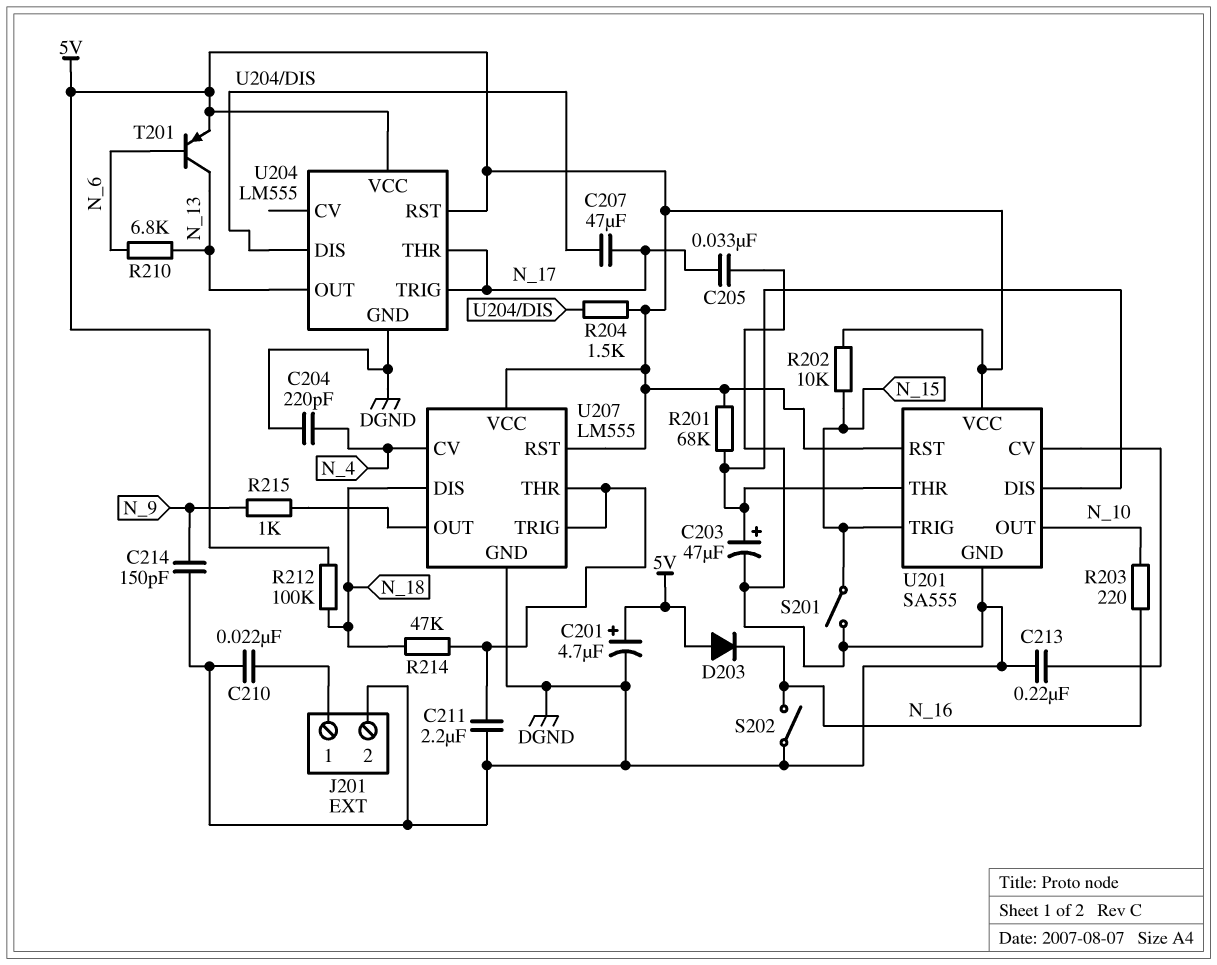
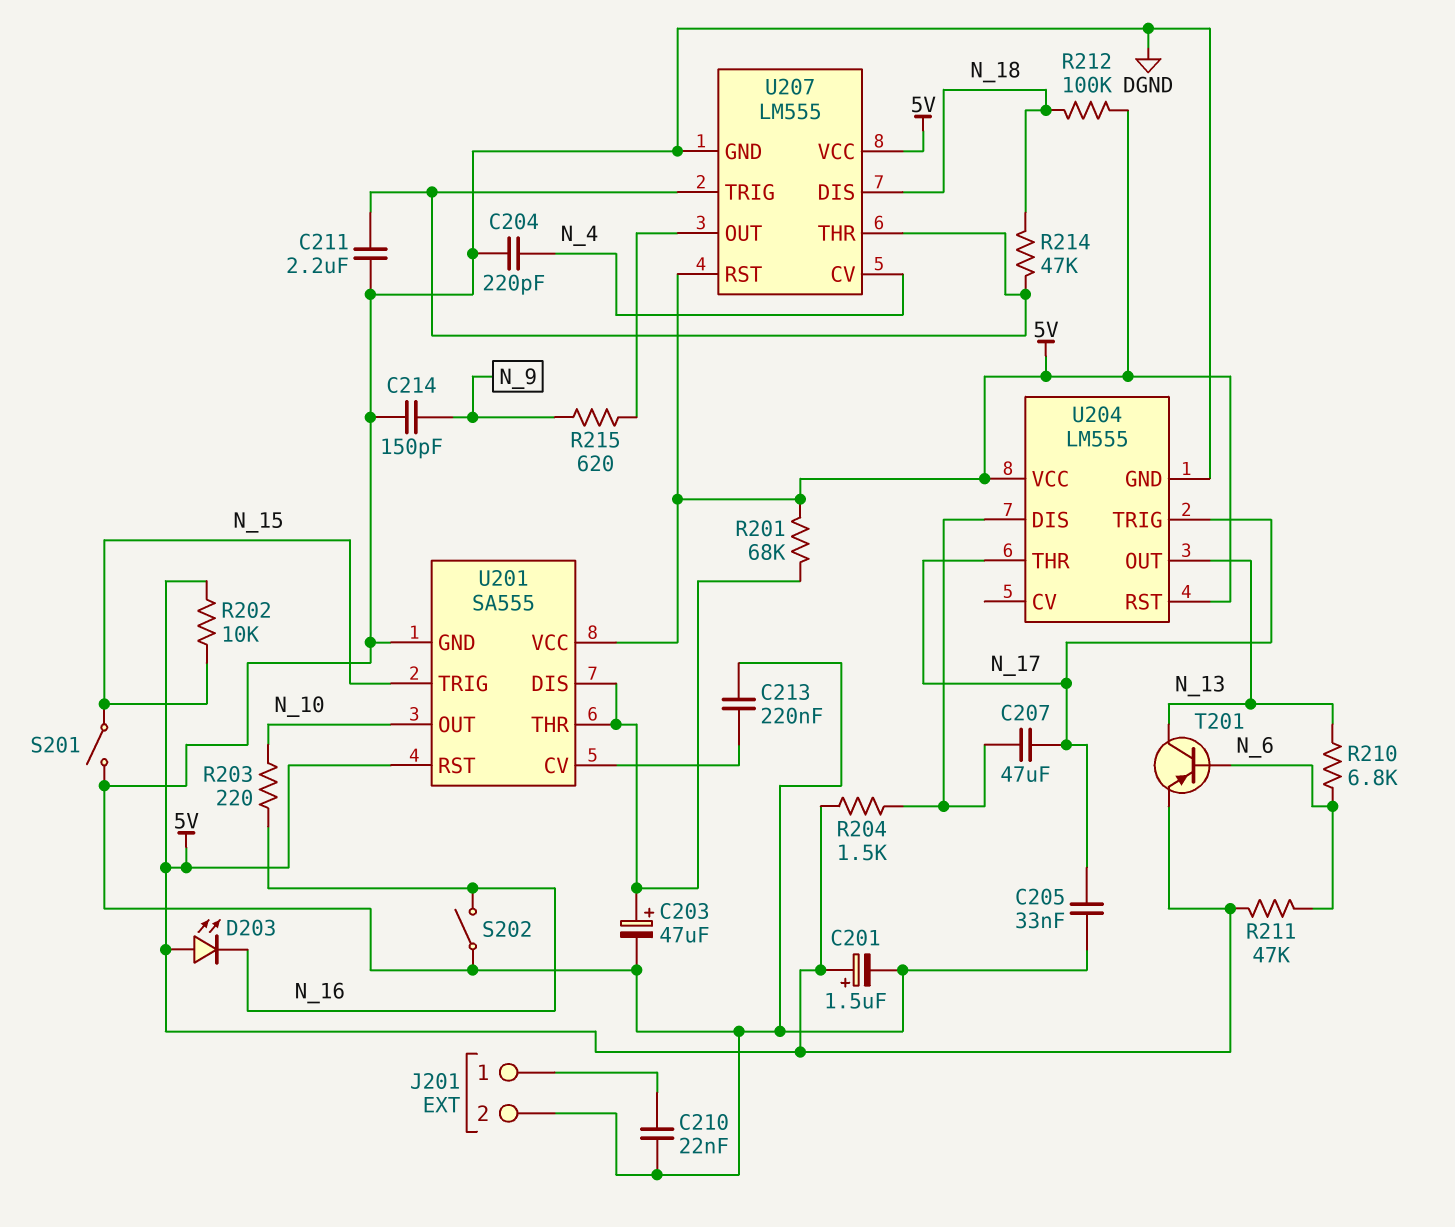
C201: 4.7uF (plus 5V, minus DGND) -> 1.5uF (plus 5V, minus DGND)
D203: diode (A 5V, K N_16) -> LED (A 5V, K N_16)
R211: none -> 47k (5V, N_6)
R215: 1k (N_9, U207/OUT) -> 620 (N_9, U207/OUT)

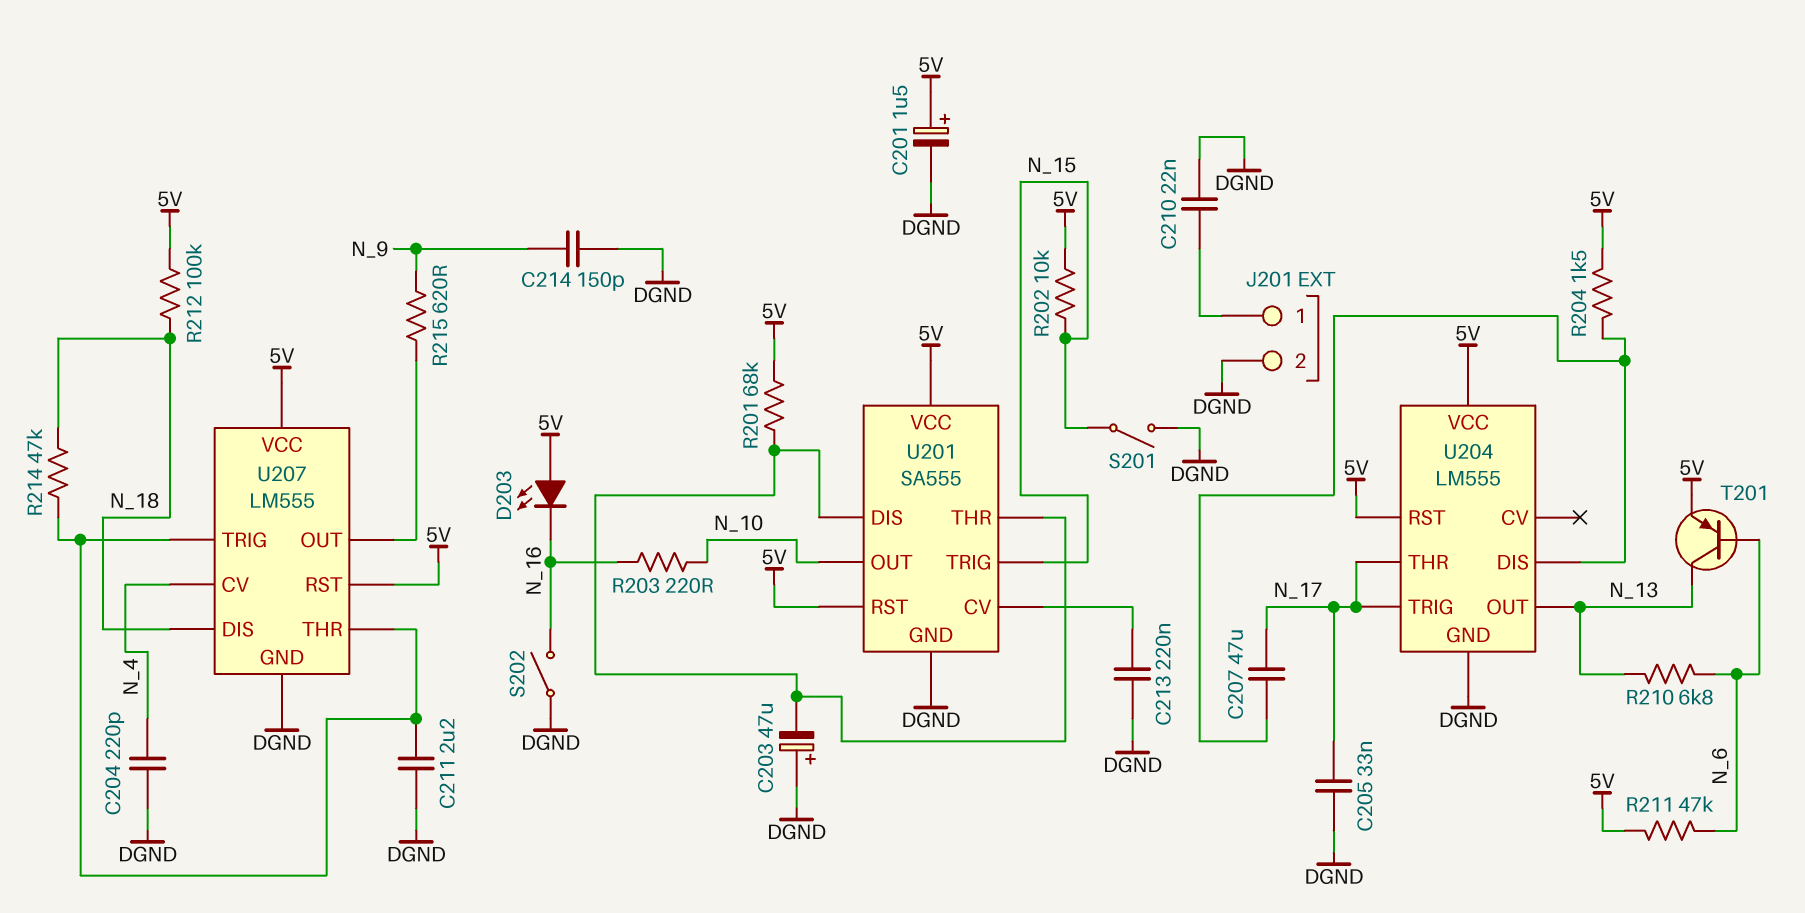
C203: 47uF (plus U201/DIS, minus DGND) -> 47uF (plus DGND, minus U201/DIS)

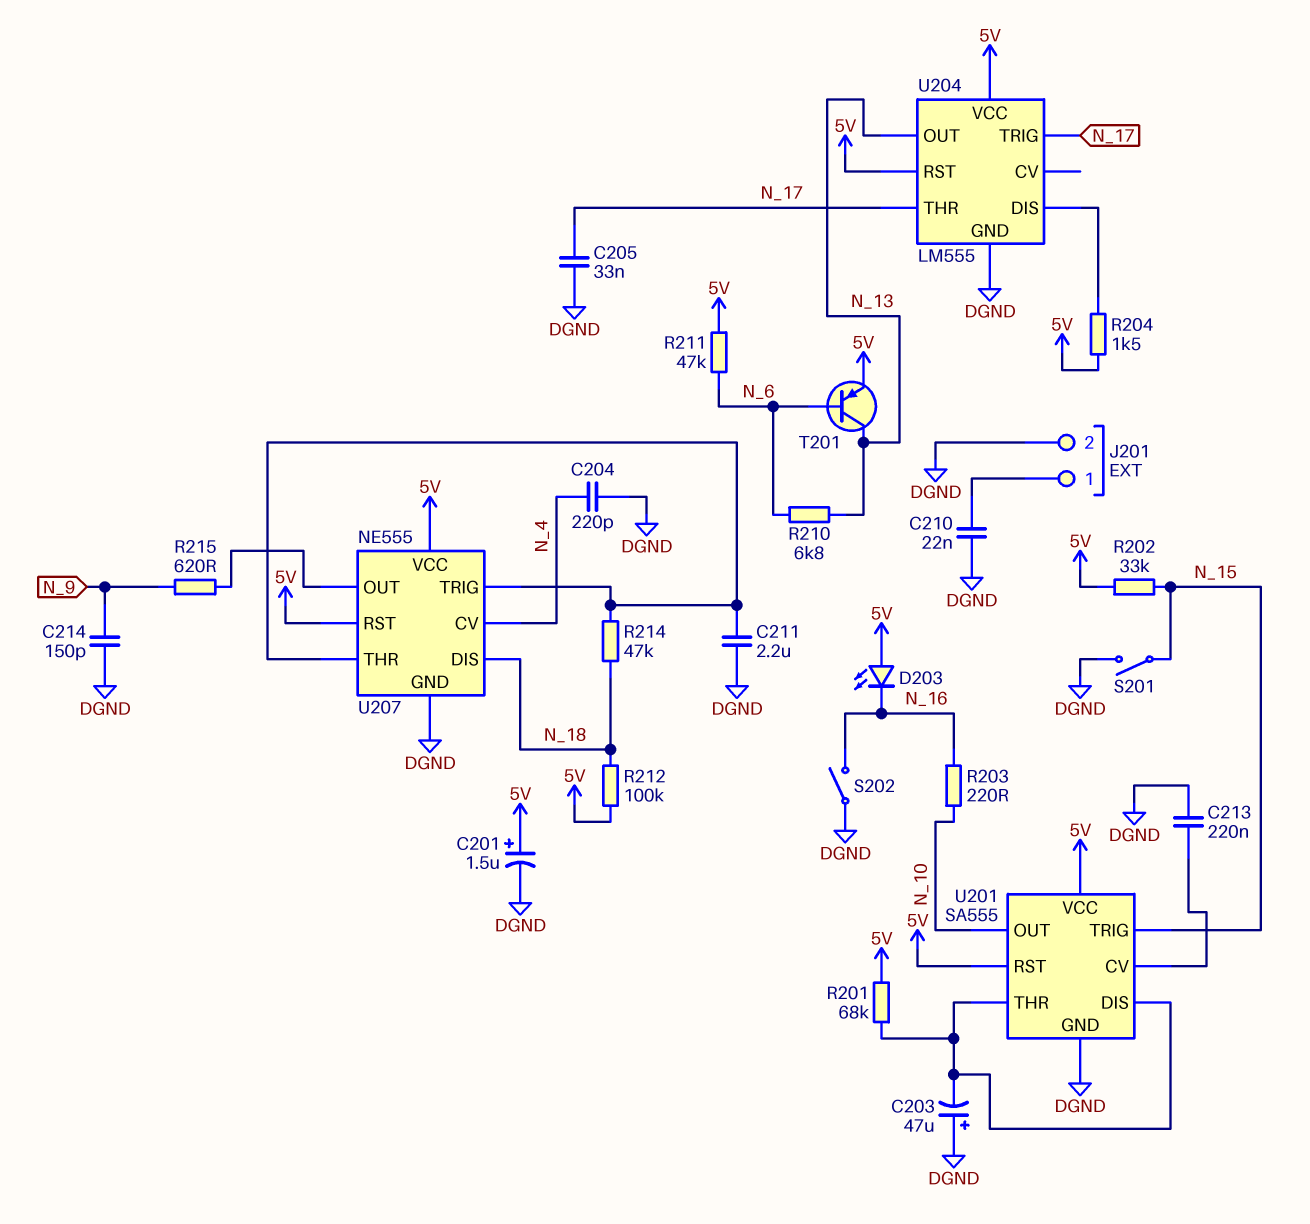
C207: 47uF (N_17, U204/DIS) -> none
R202: 10k (5V, N_15) -> 33k (5V, N_15)
U207: LM555 -> NE555

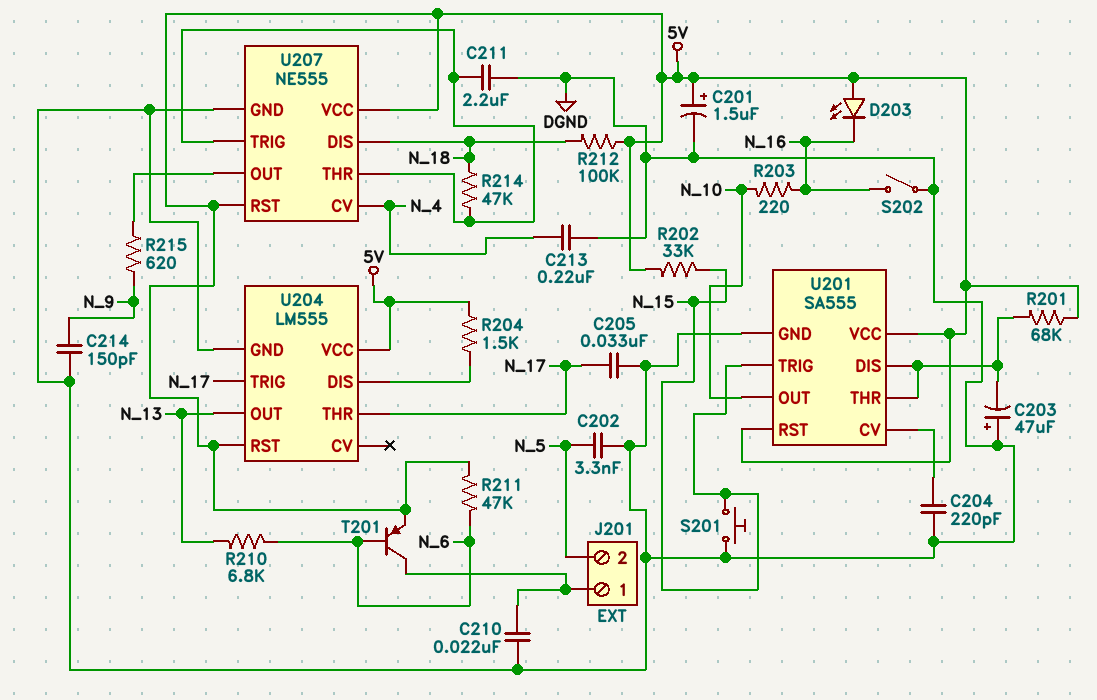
C202: none -> 3.3nF (DGND, N_5)
C204: 220pF (DGND, N_4) -> 220pF (DGND, U201/CV)
C213: 220nF (DGND, U201/CV) -> 220nF (DGND, N_4)
J201 pin 2: DGND -> N_5
S201: switch (DGND, N_15) -> button (DGND, N_15)
T201: PNP (B N_6, C N_13, E 5V) -> PNP (B N_6, C J201/1, E 5V)

